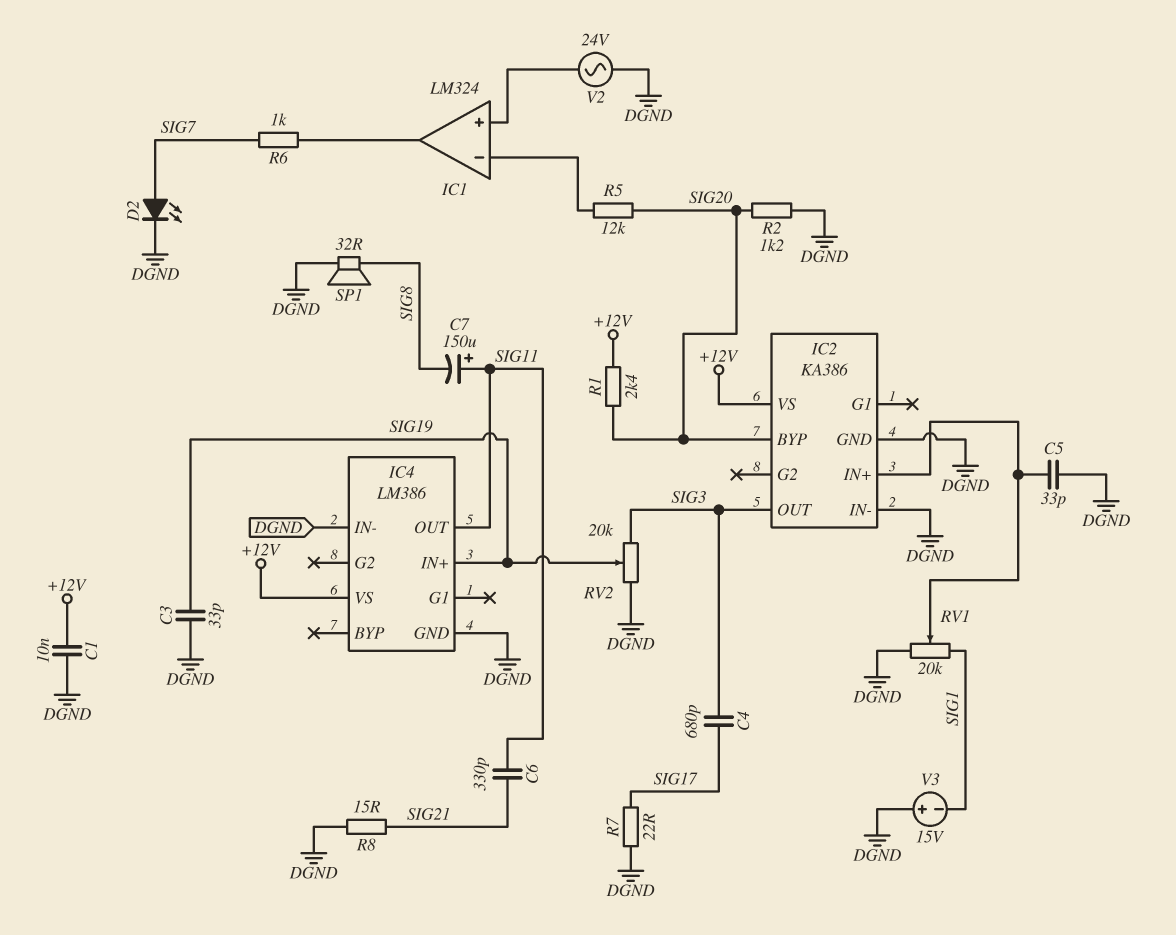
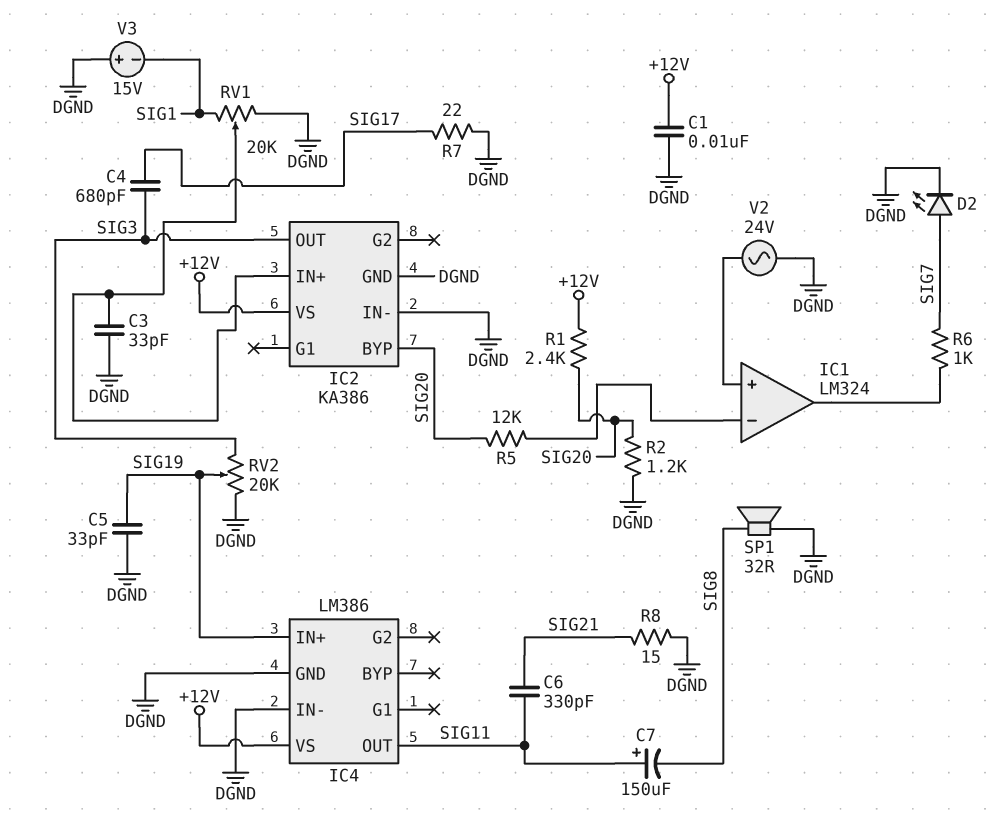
C3: 33pF (DGND, SIG19) -> 33pF (DGND, IC2/IN+)
C5: 33pF (DGND, IC2/IN+) -> 33pF (DGND, SIG19)

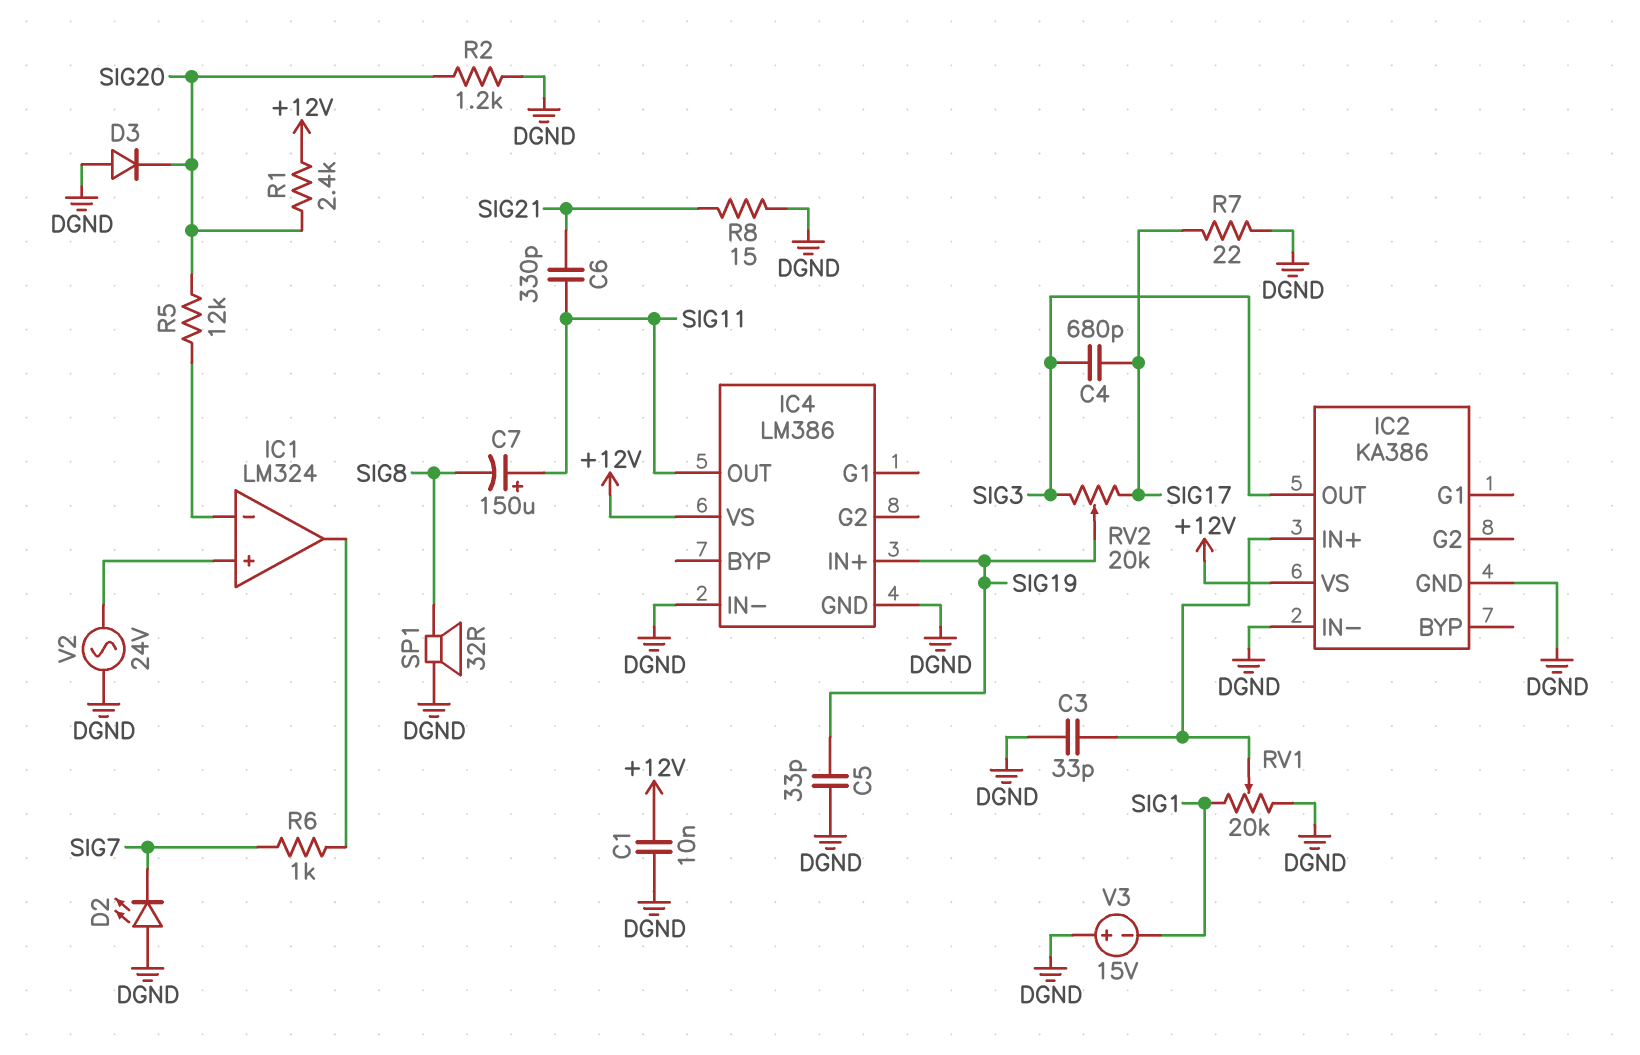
D2: LED (A SIG7, K DGND) -> LED (A DGND, K SIG7)
D3: none -> diode (A DGND, K SIG20)
IC2 pin BYP: SIG20 -> none
RV2: 20k (DGND, SIG3, wiper SIG19) -> 20k (SIG3, SIG17, wiper SIG19)

